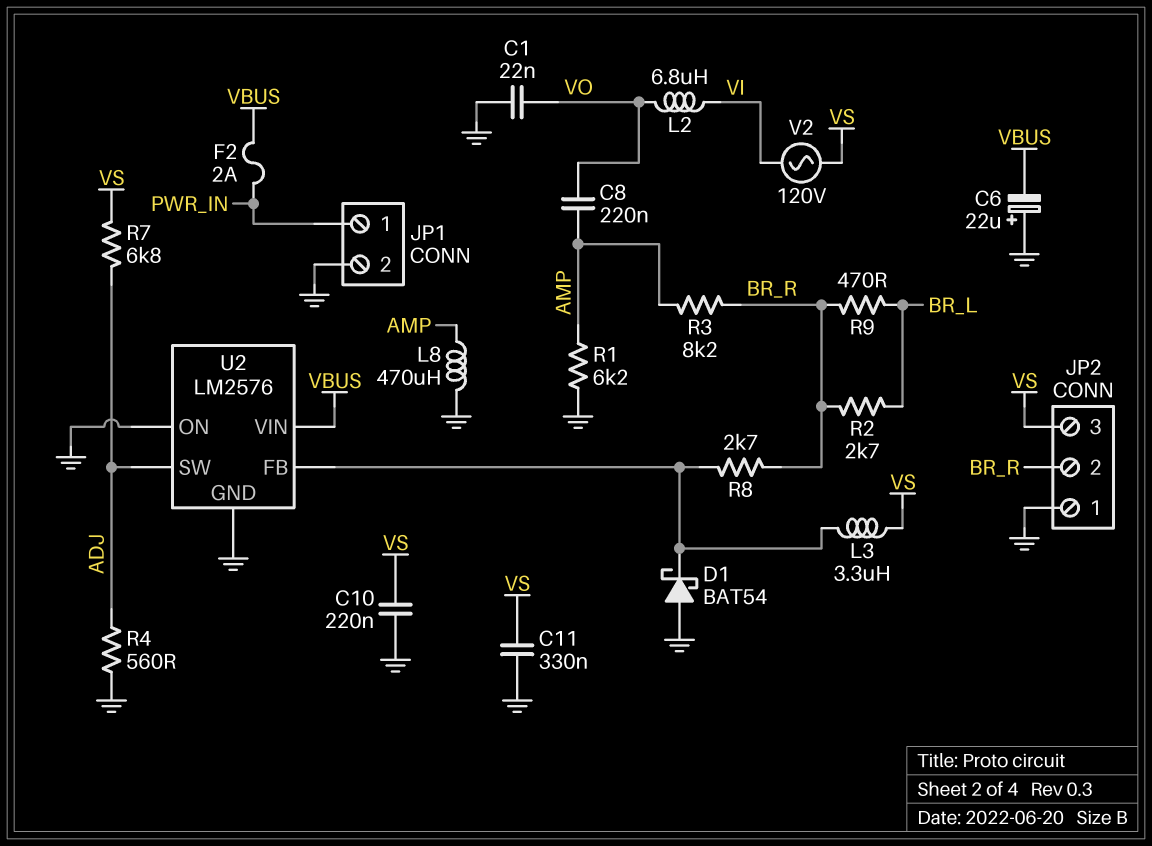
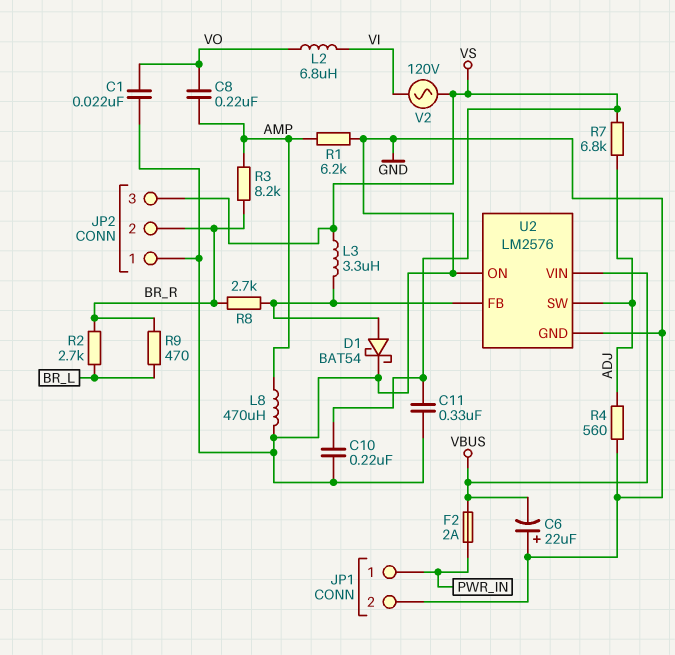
D1: schottky BAT54 (A GND, K U2/FB) -> schottky BAT54 (A U2/FB, K GND)

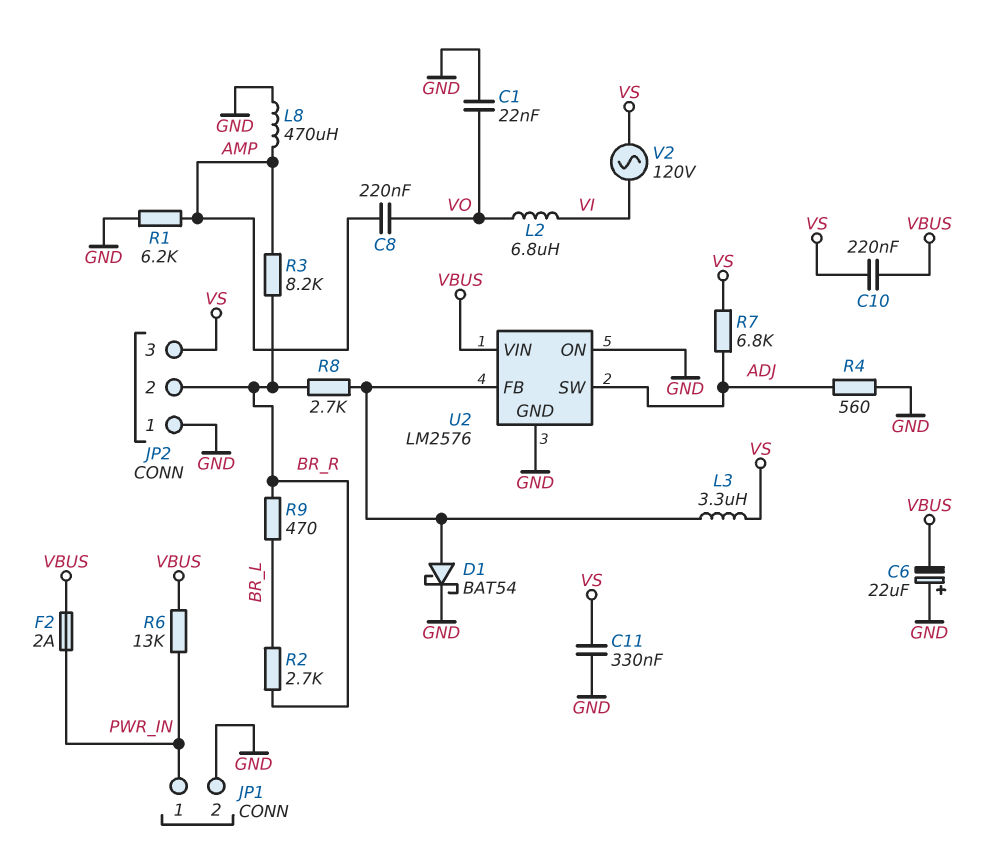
C10: 220nF (GND, VS) -> 220nF (VBUS, VS)
R6: none -> 13k (PWR_IN, VBUS)

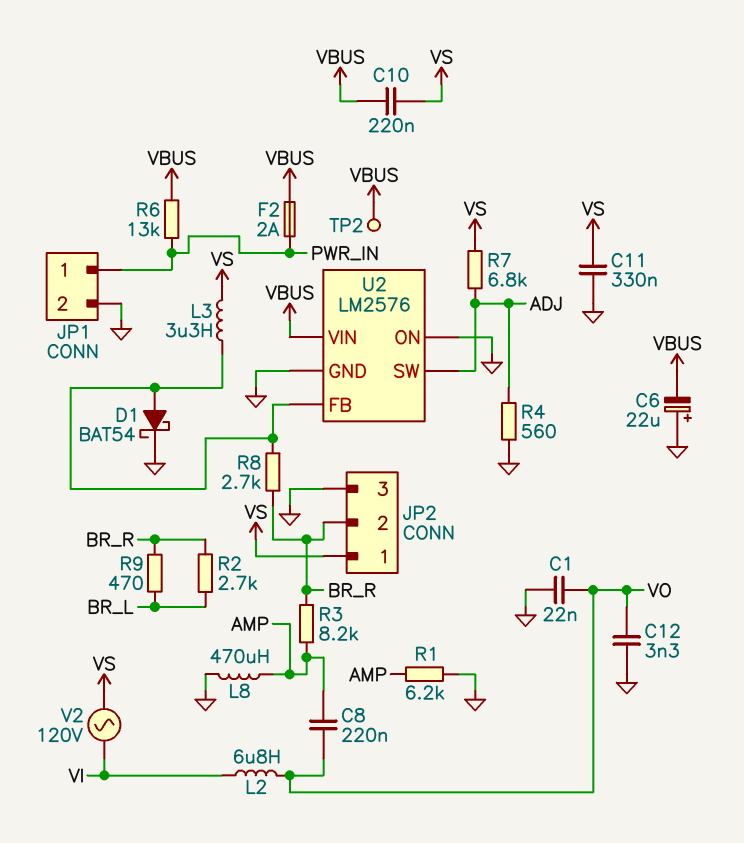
C12: none -> 3.3nF (GND, VO)
JP2 pin 1: GND -> VS
JP2 pin 3: VS -> GND
TP2: none -> test point (VBUS)

